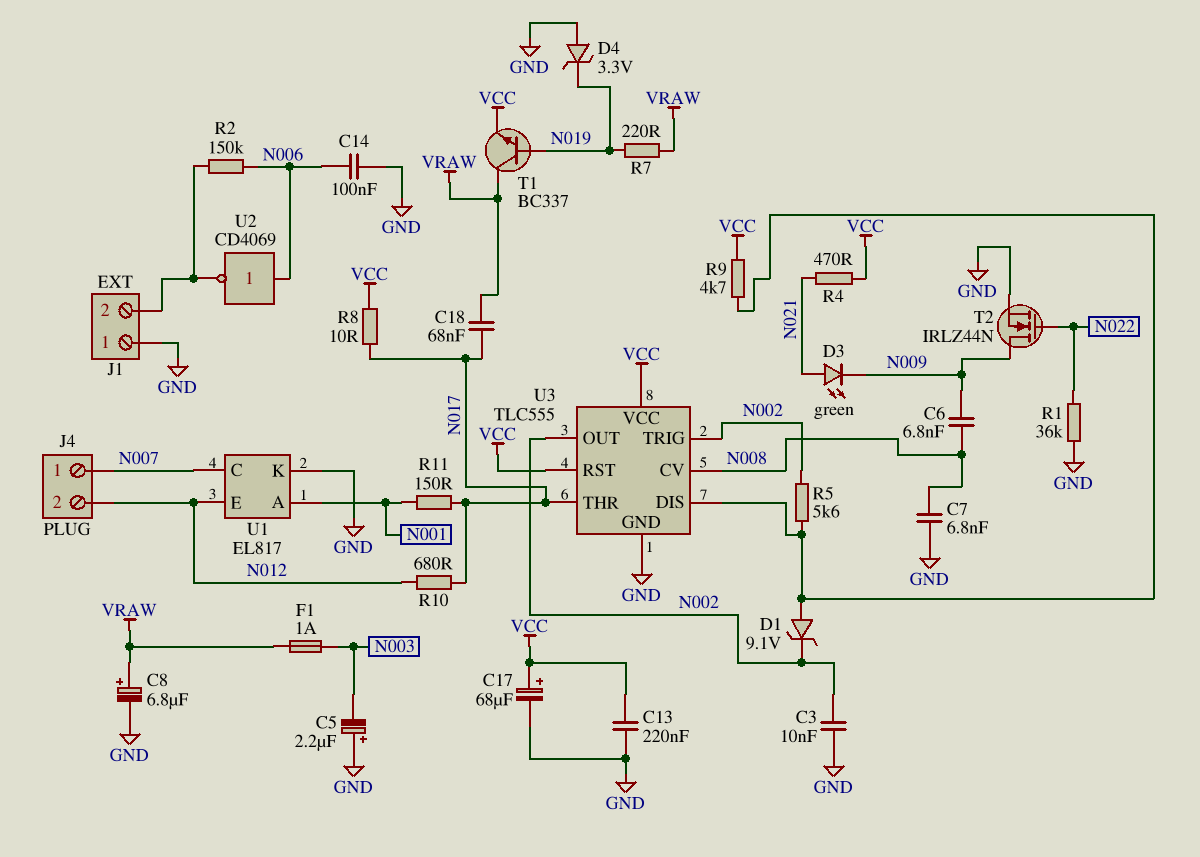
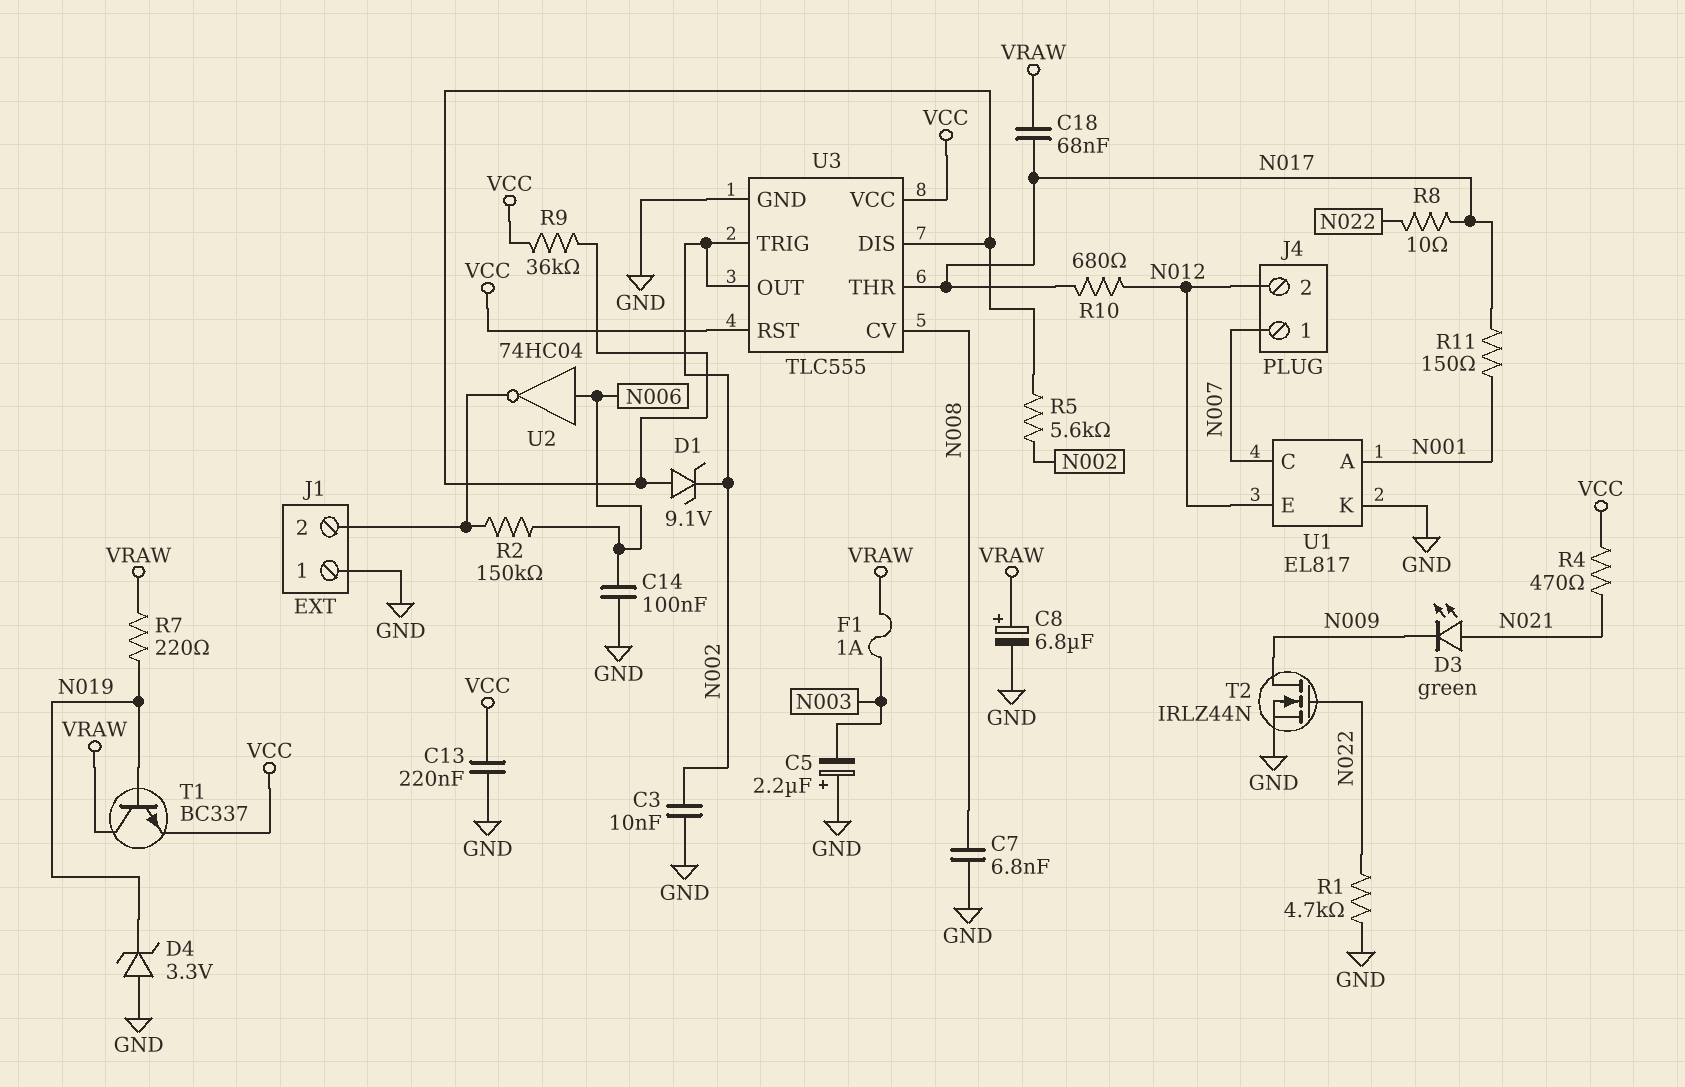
C6: 6.8nF (N008, N009) -> none
C17: 68uF (plus VCC, minus GND) -> none
R1: 36k (GND, N022) -> 4.7k (GND, N022)
R8: 10 (N017, VCC) -> 10 (N017, N022)
R9: 4.7k (U3/DIS, VCC) -> 36k (U3/DIS, VCC)
U2: NOT CD4069 (in N006, out J1/2) -> NOT 74HC04 (in N006, out J1/2)

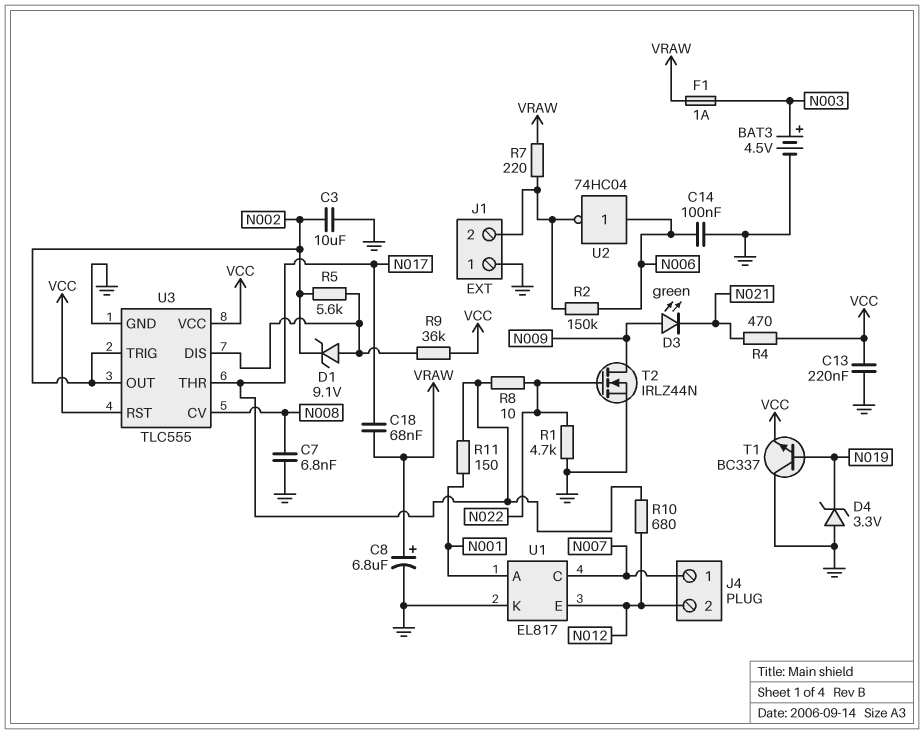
BAT3: none -> 4.5V (plus N003, minus GND)
C3: 10nF (GND, N002) -> 10uF (GND, N002)
C5: 2.2uF (plus GND, minus N003) -> none
D3: LED green (A N021, K N009) -> LED green (A N009, K N021)
R7: 220 (N019, VRAW) -> 220 (J1/2, VRAW)
T1: NPN BC337 (B N019, C VRAW, E VCC) -> NPN BC337 (B N019, C GND, E VCC)

